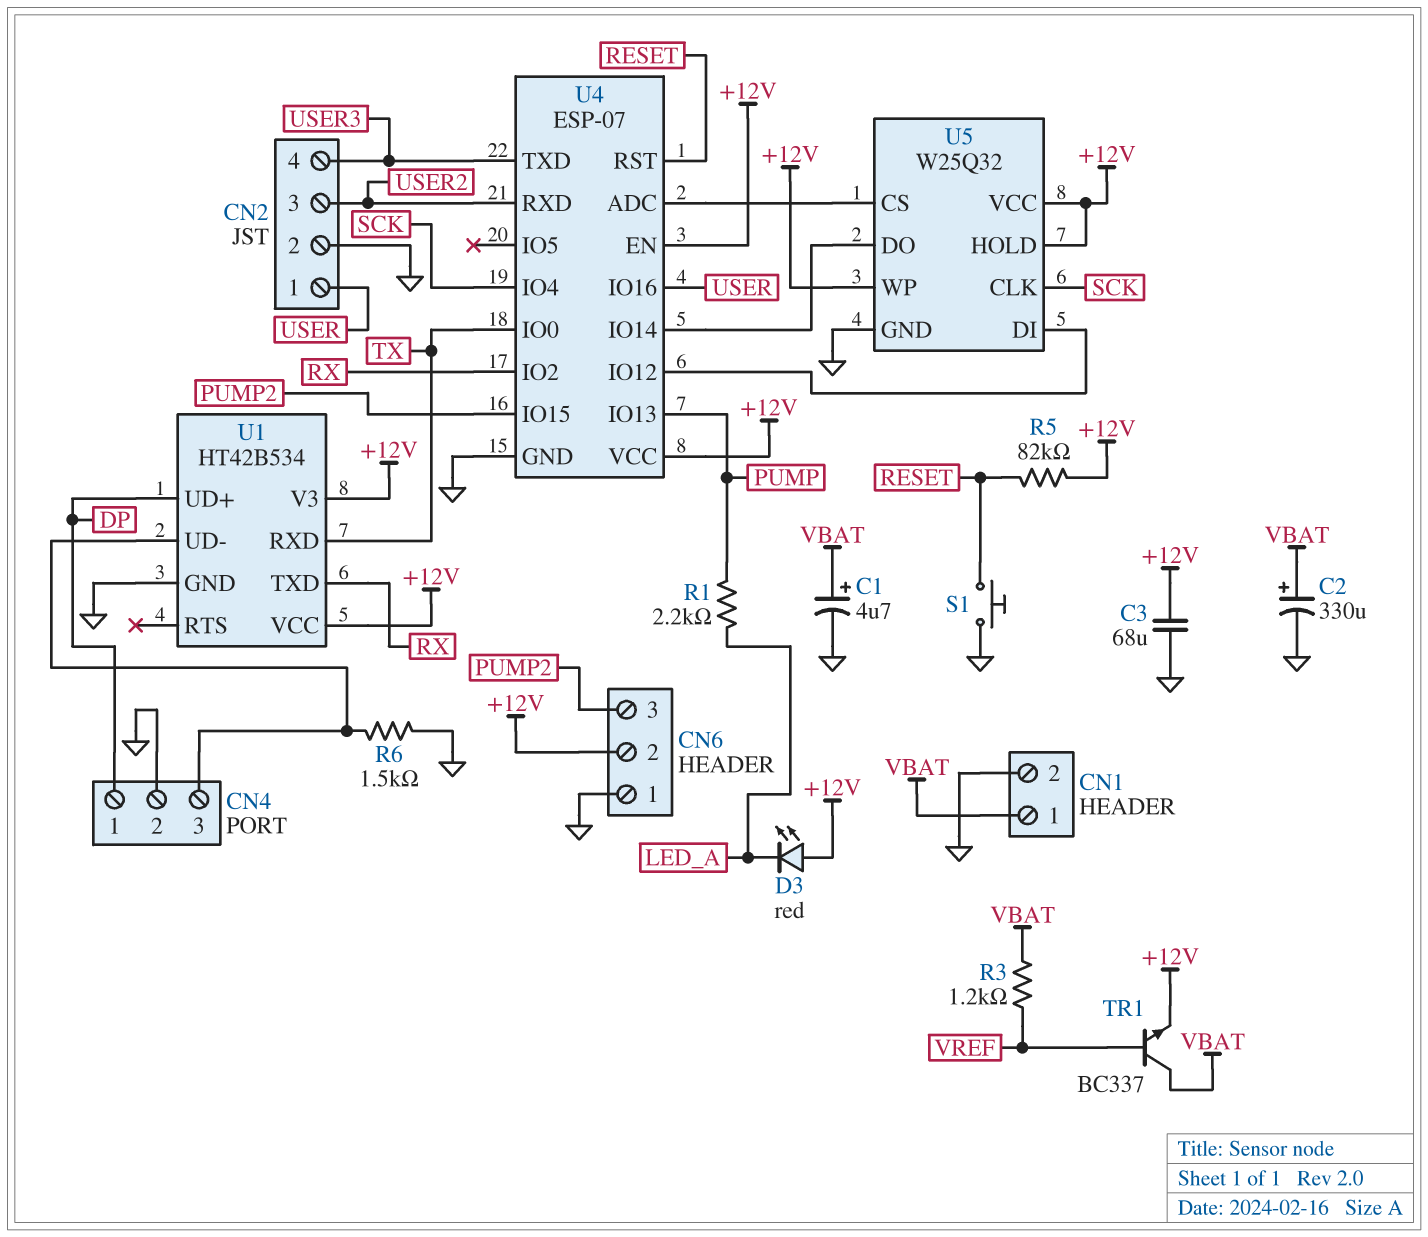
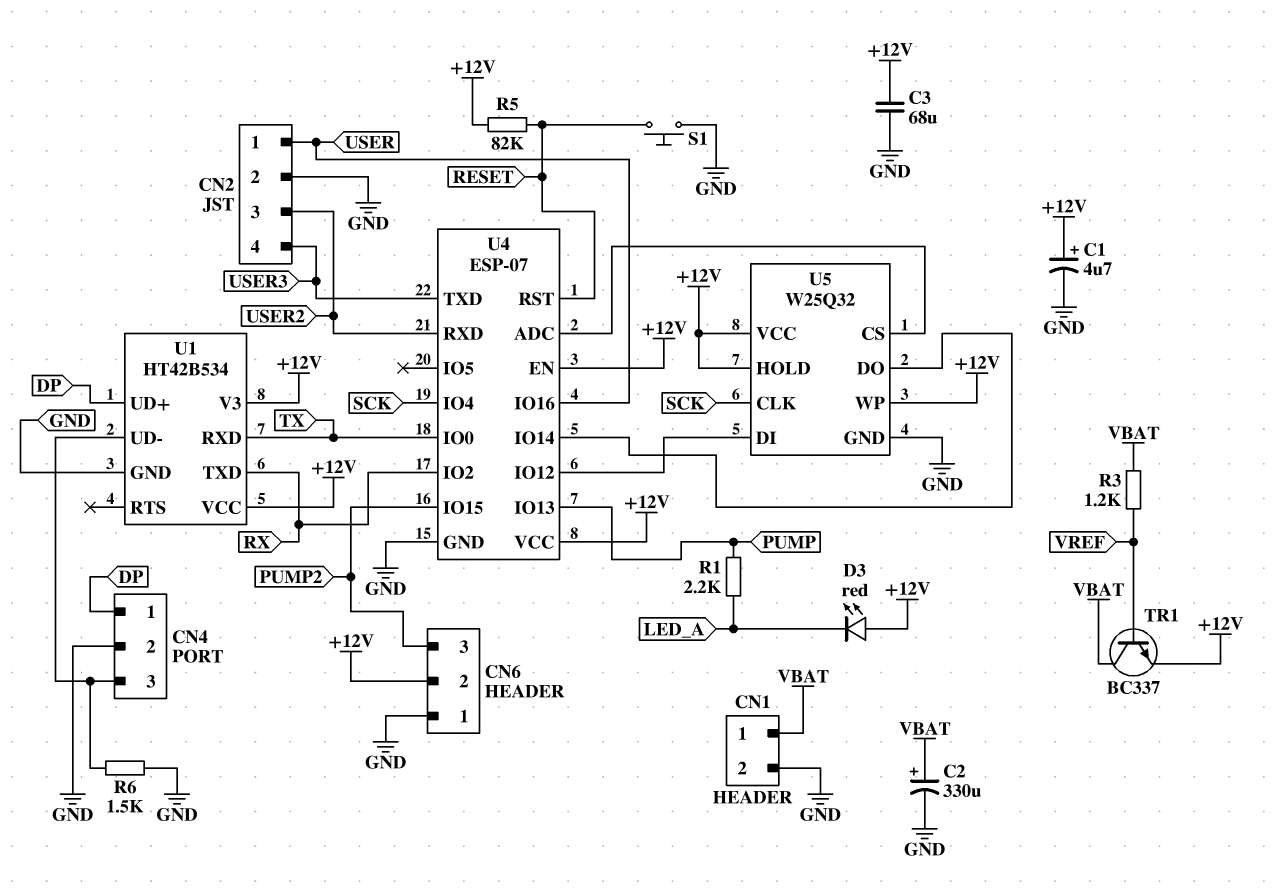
C1: 4.7uF (plus VBAT, minus GND) -> 4.7uF (plus +12V, minus GND)

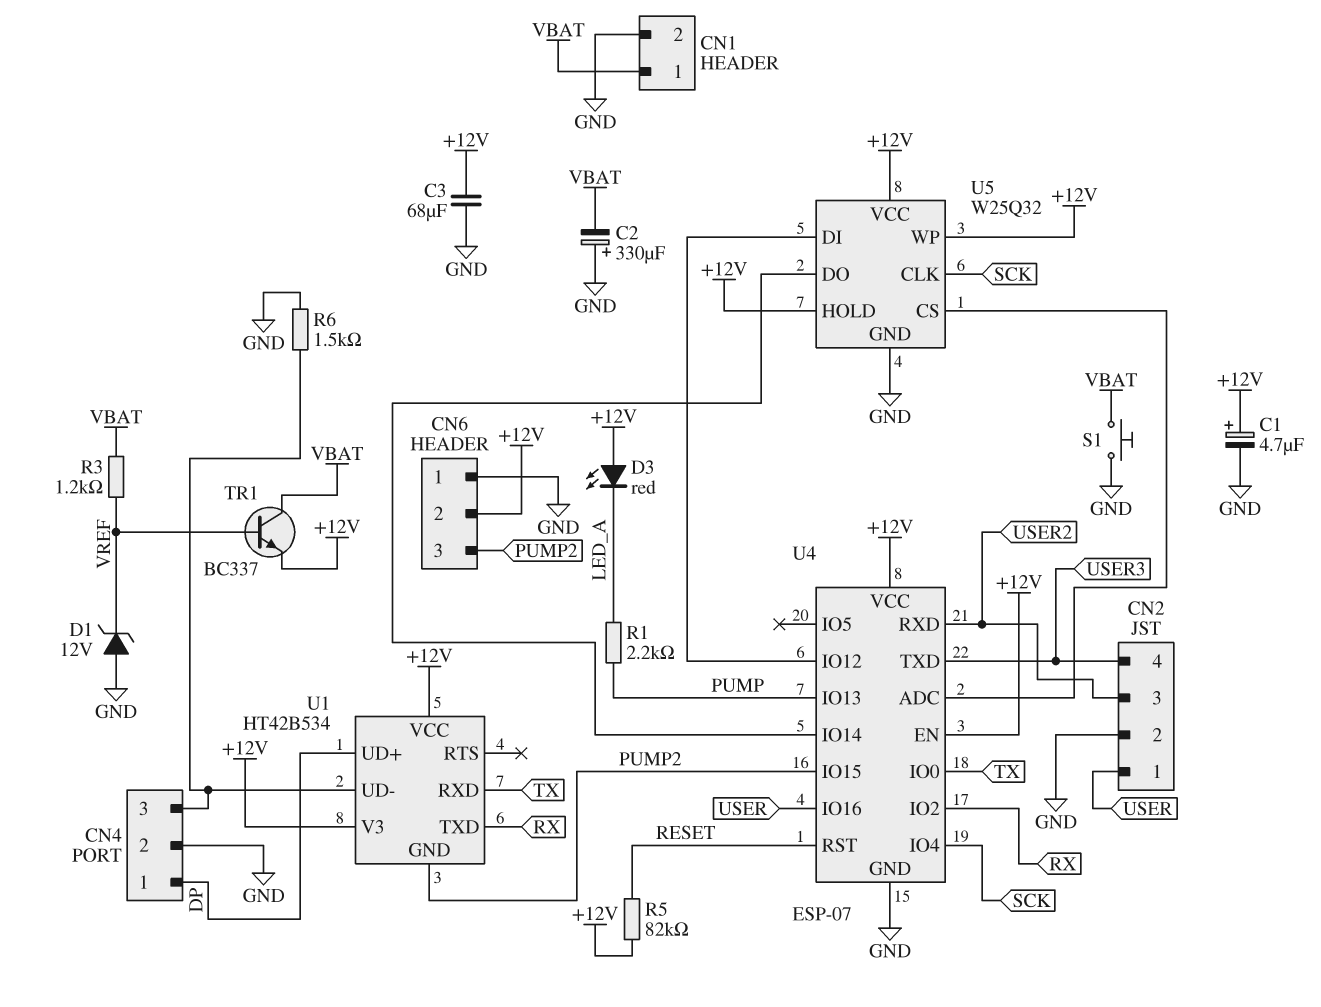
C2: 330uF (plus VBAT, minus GND) -> 330uF (plus GND, minus VBAT)
D1: none -> zener 12V (A GND, K VREF)
S1: button (GND, RESET) -> button (GND, VBAT)
U1 pin GND: GND -> PUMP2

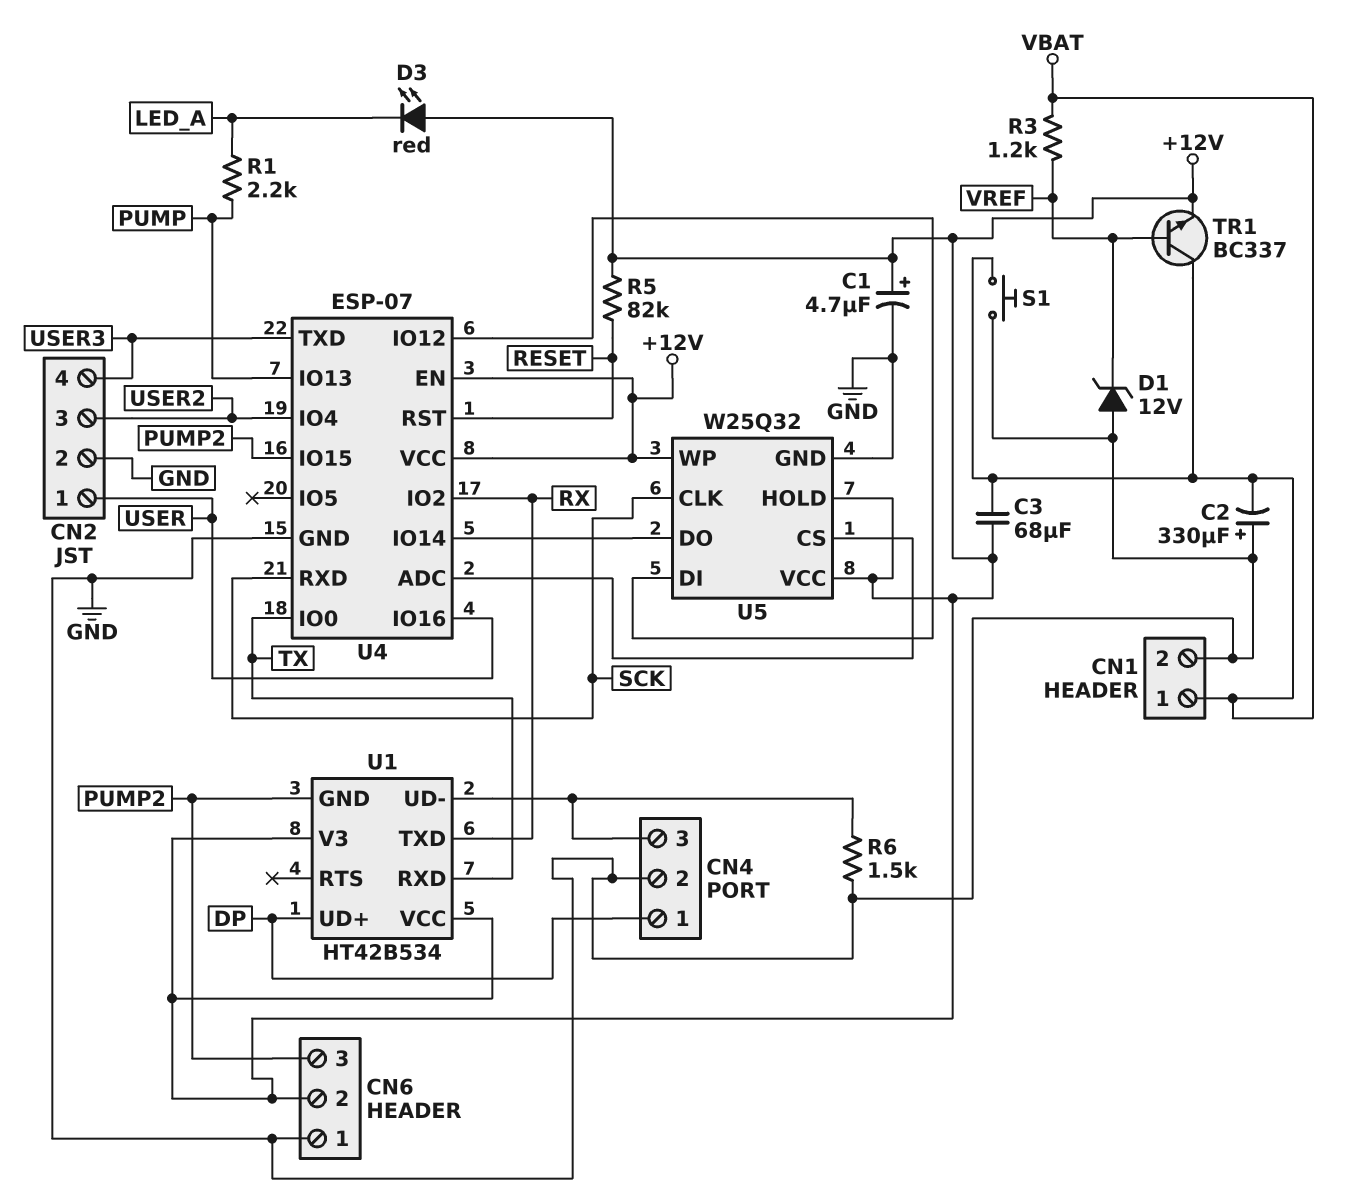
C3: 68uF (+12V, GND) -> 68uF (+12V, VBAT)
U4 pin IO4: SCK -> USER2
U4 pin RXD: USER2 -> SCK

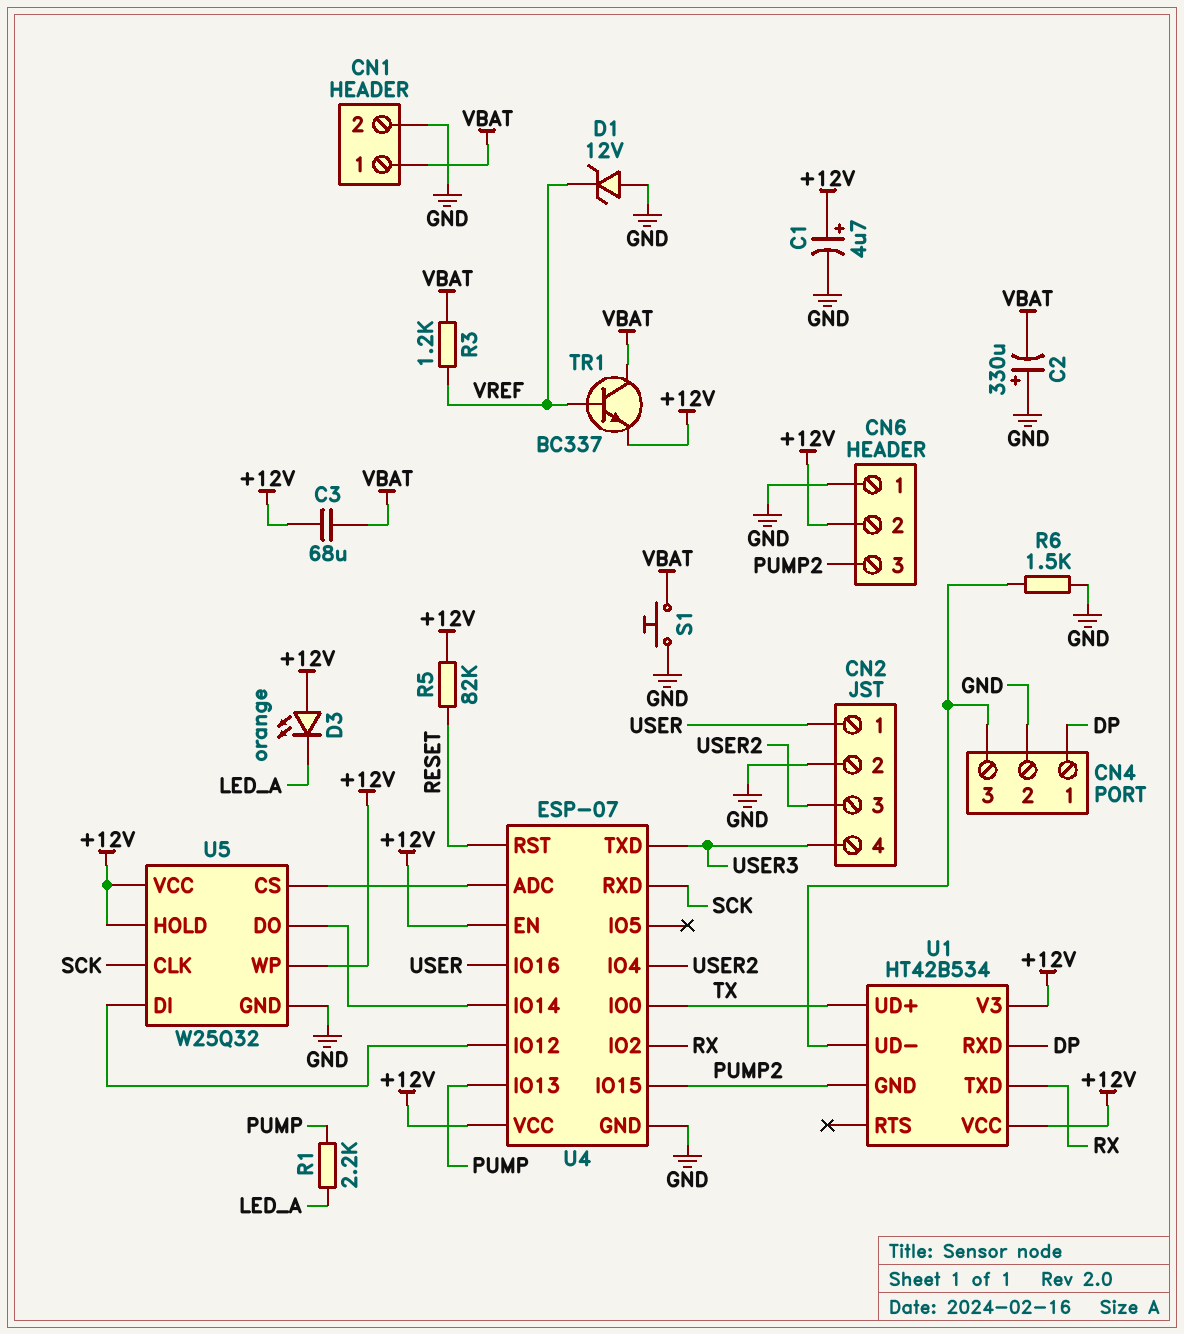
D3: LED red (A +12V, K LED_A) -> LED orange (A +12V, K LED_A)
U1 pin RXD: TX -> DP
U1 pin UD+: DP -> TX

